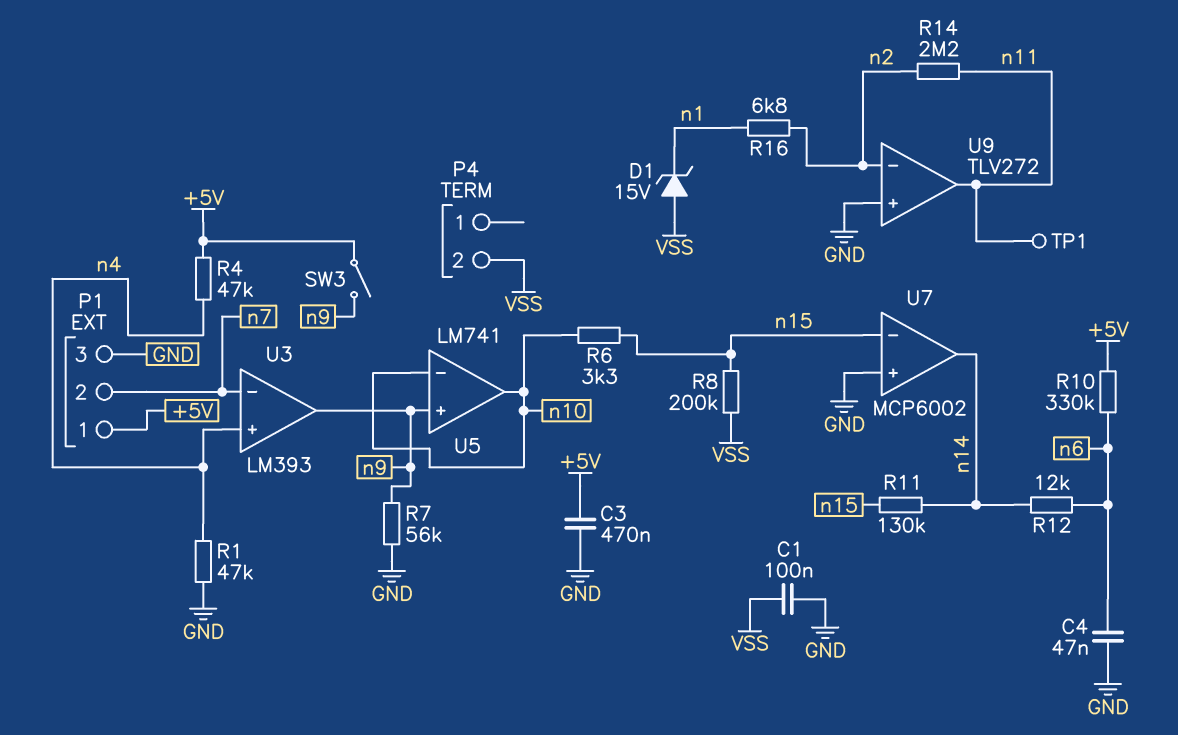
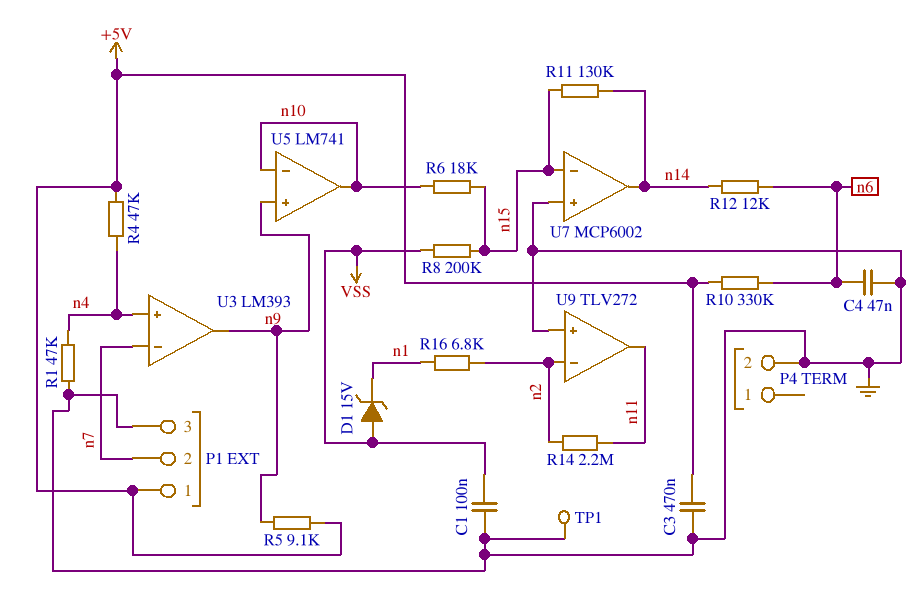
P4 pin 2: VSS -> GND
R5: none -> 9.1k (+5V, n9)
R6: 3.3k (n10, n15) -> 18k (n10, n15)
R7: 56k (GND, n9) -> none
SW3: switch (+5V, n9) -> none
TP1: test point (n11) -> test point (GND)

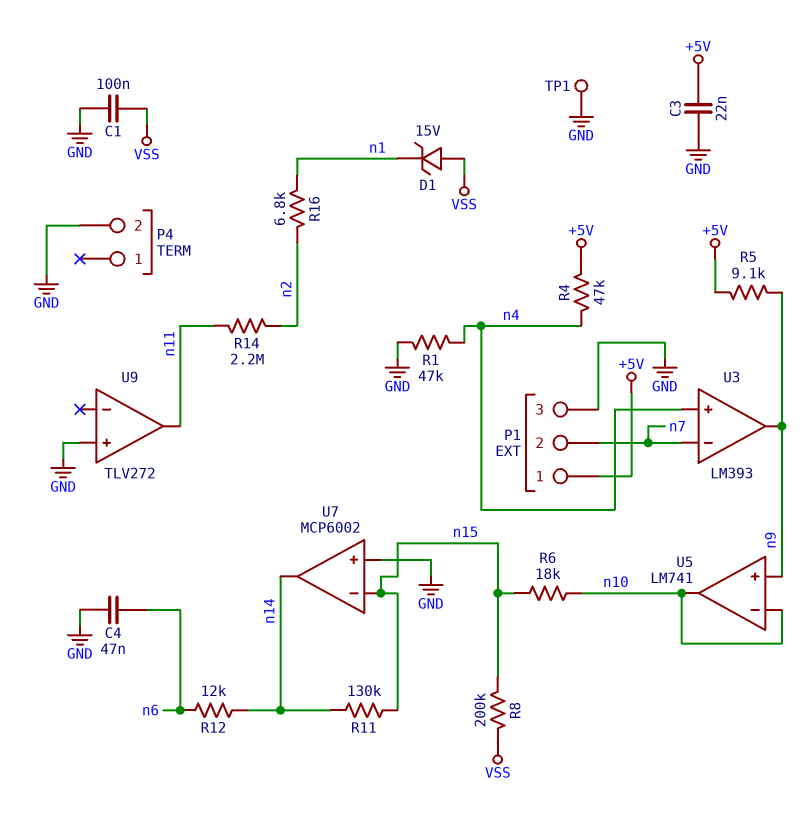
C3: 470nF (+5V, GND) -> 22nF (+5V, GND)
R10: 330k (+5V, n6) -> none
U9 pin in-: n2 -> none

